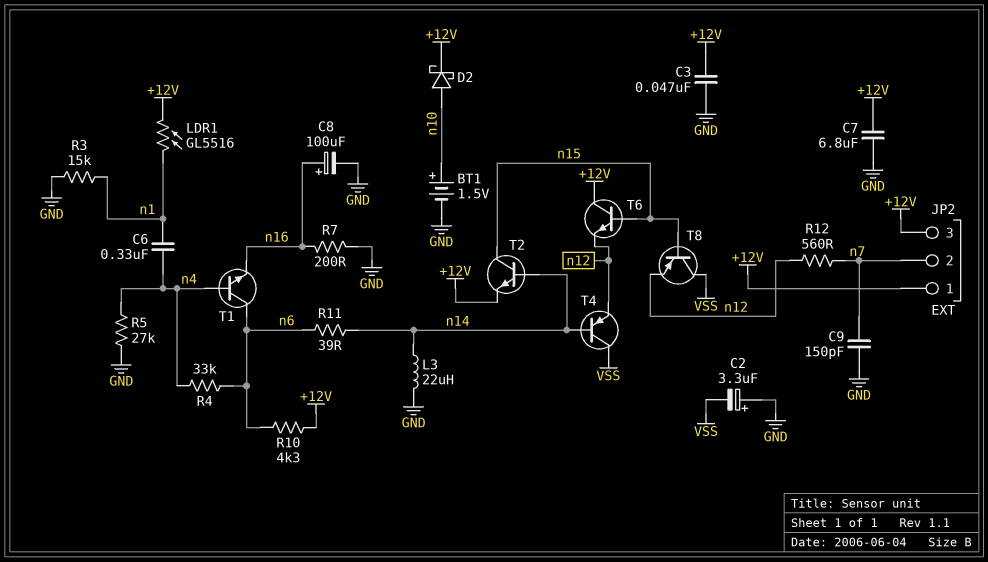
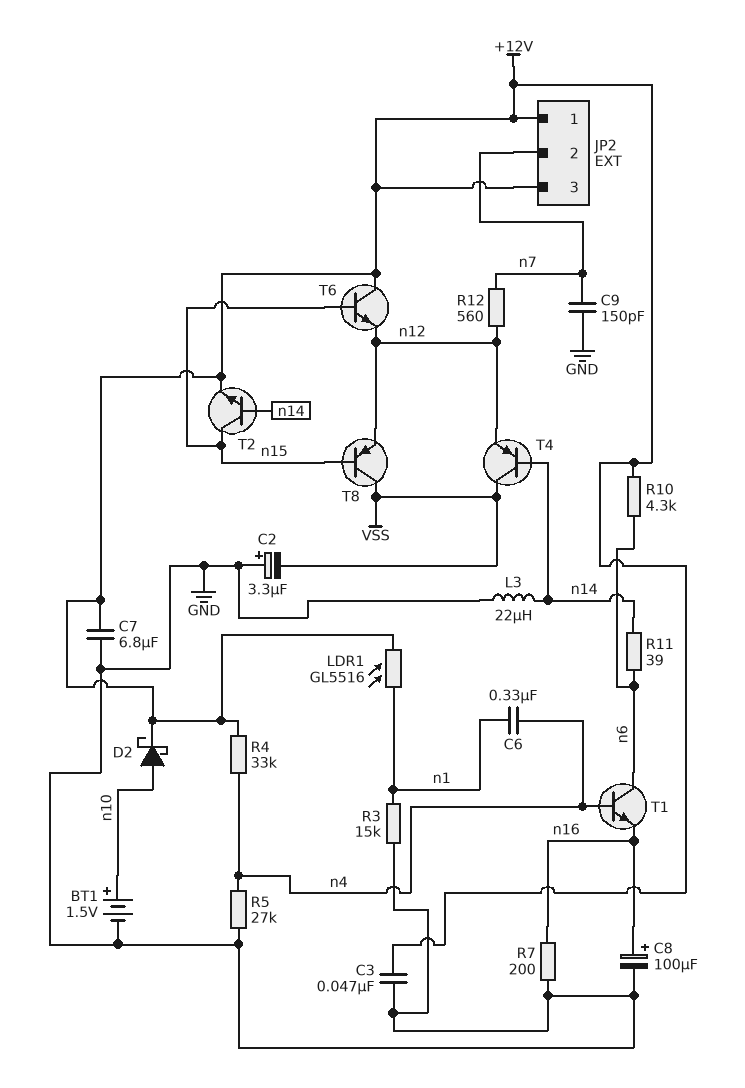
R4: 33k (n4, n6) -> 33k (+12V, n4)

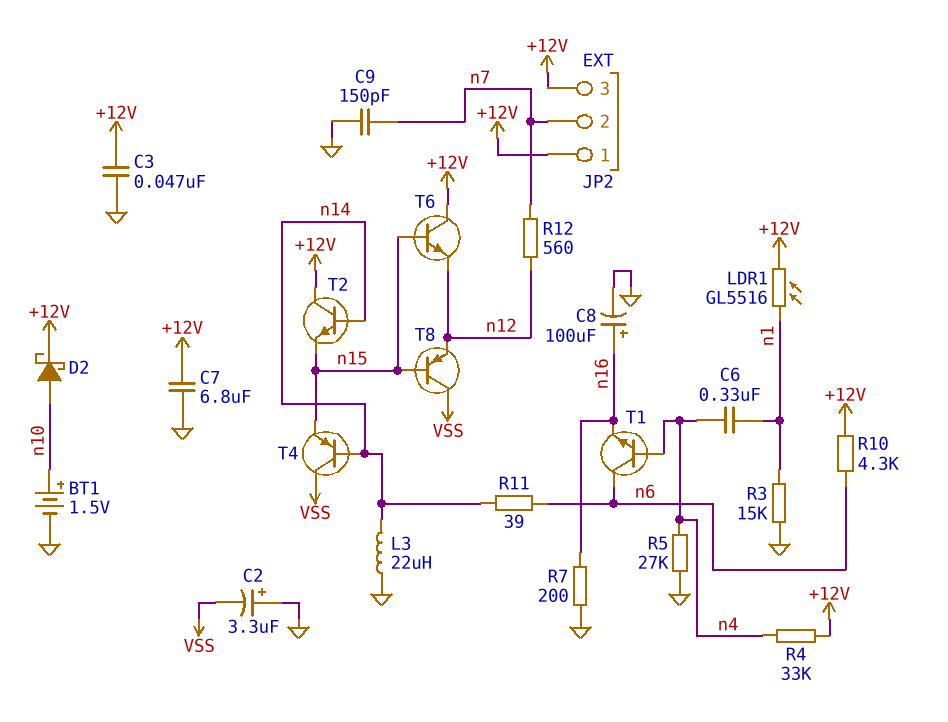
T2: NPN (B n14, C n15, E +12V) -> NPN (B n14, C +12V, E n15)
T4: PNP (B n14, C VSS, E n12) -> PNP (B n14, C VSS, E n15)

